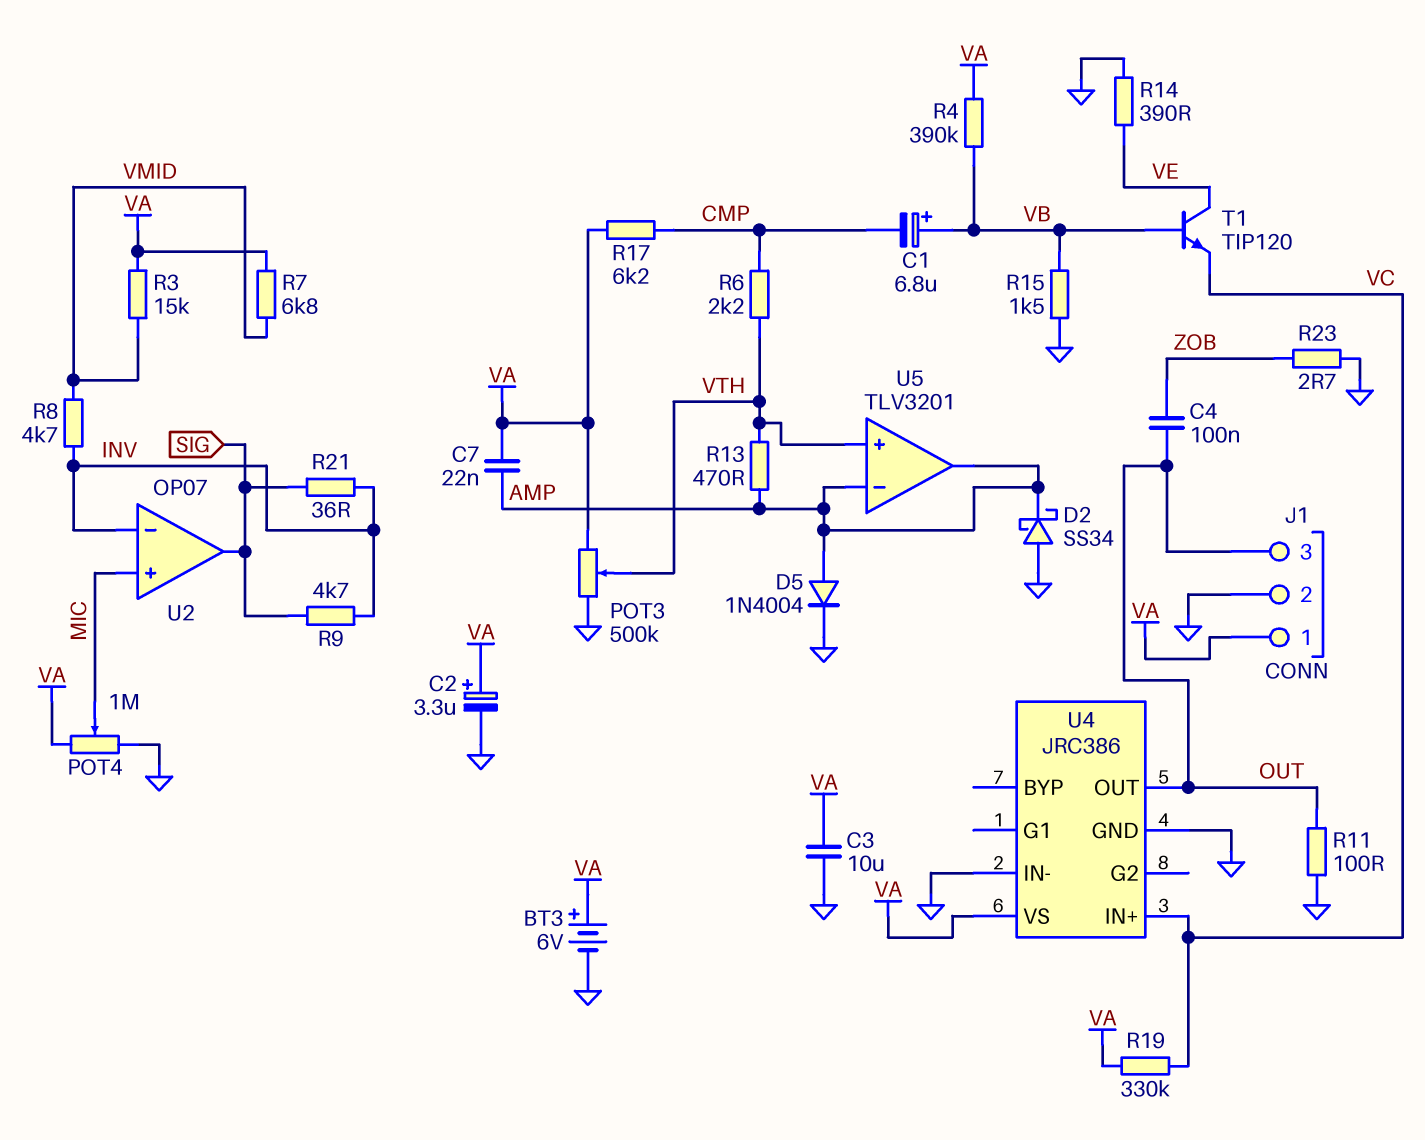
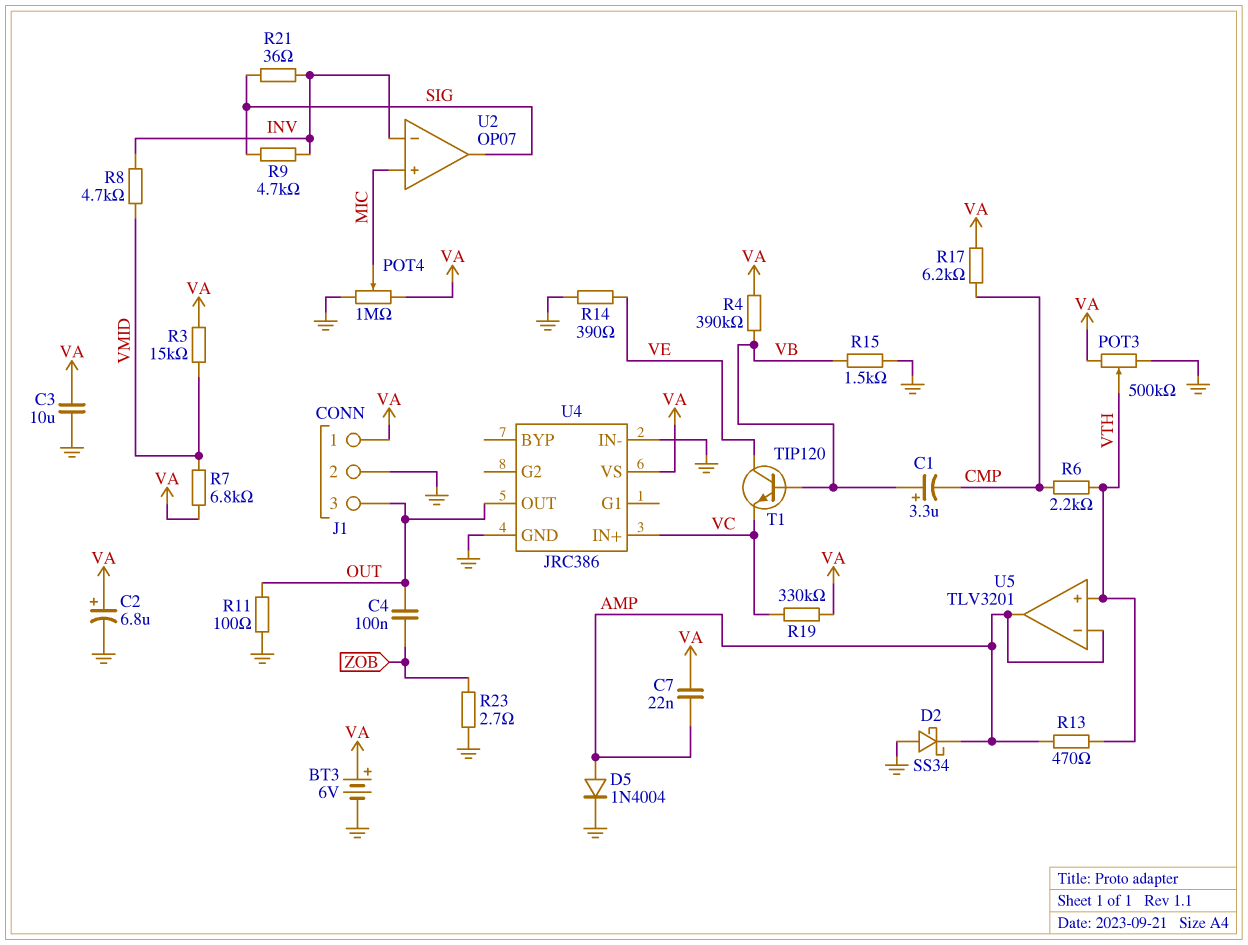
C1: 6.8uF (plus VB, minus CMP) -> 3.3uF (plus VB, minus CMP)
C2: 3.3uF (plus VA, minus GND) -> 6.8uF (plus VA, minus GND)

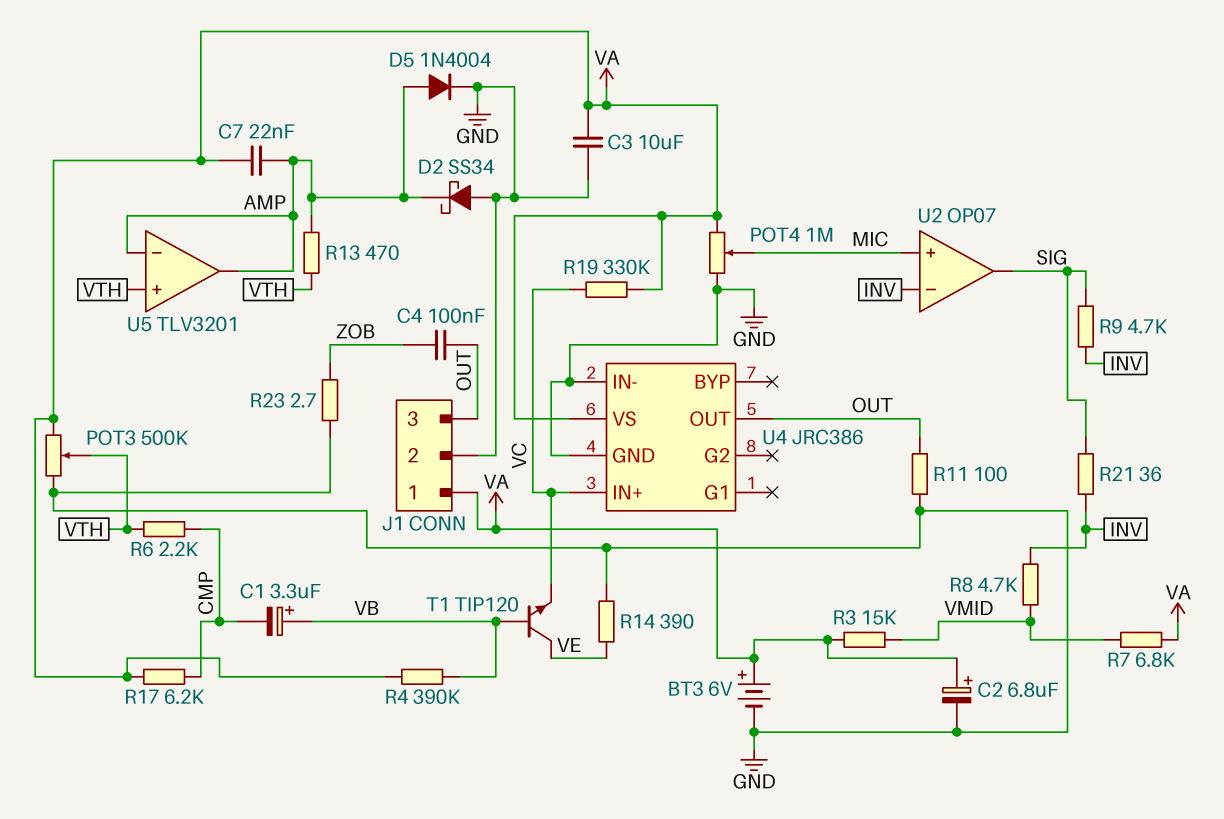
R15: 1.5k (GND, VB) -> none

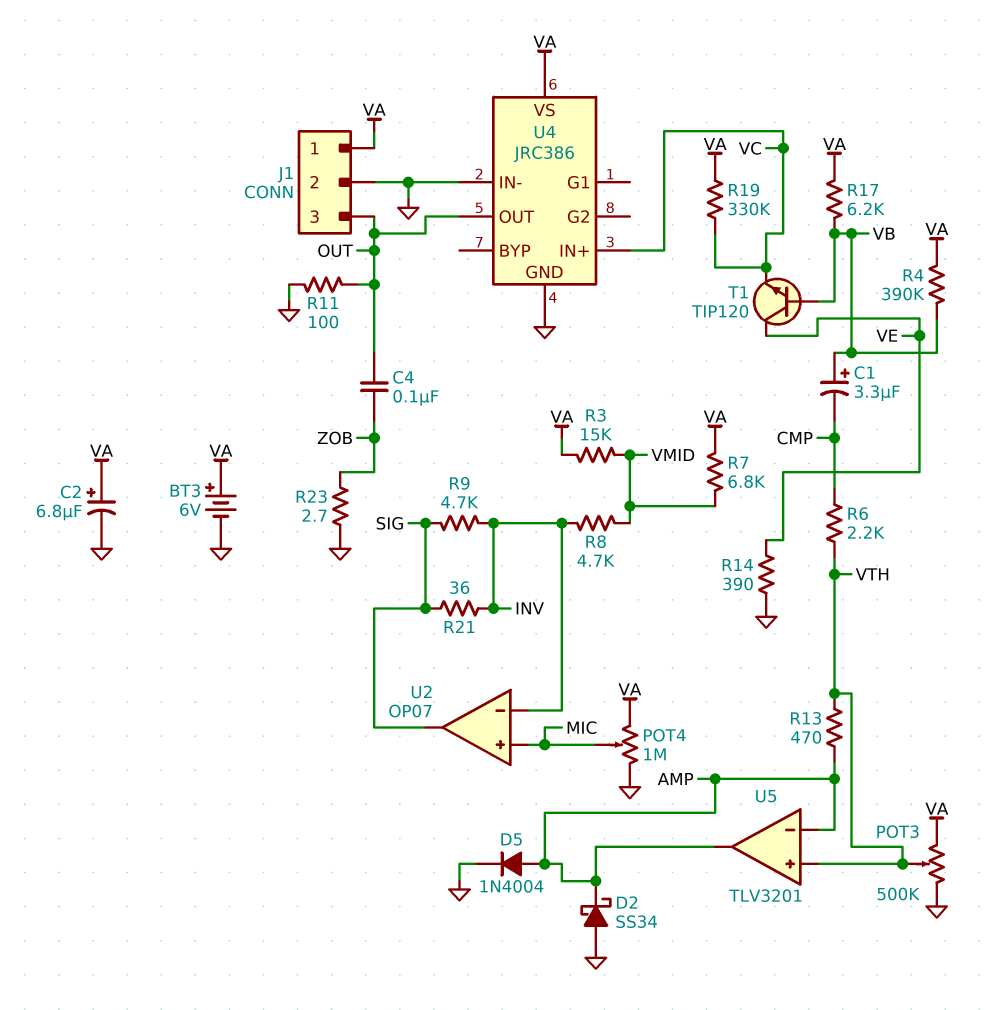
C3: 10uF (GND, VA) -> none
C7: 22nF (AMP, VA) -> none
R17: 6.2k (CMP, VA) -> 6.2k (VA, VB)

